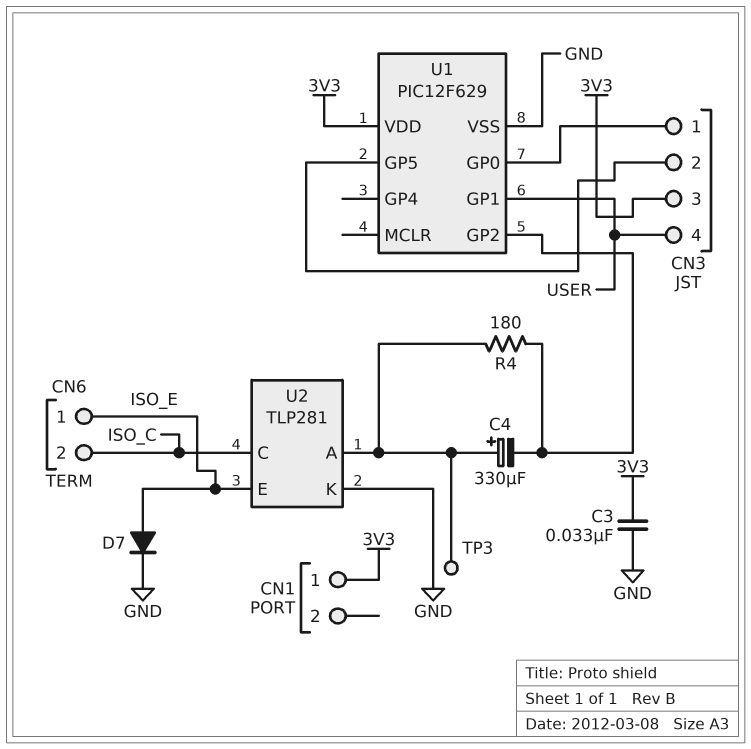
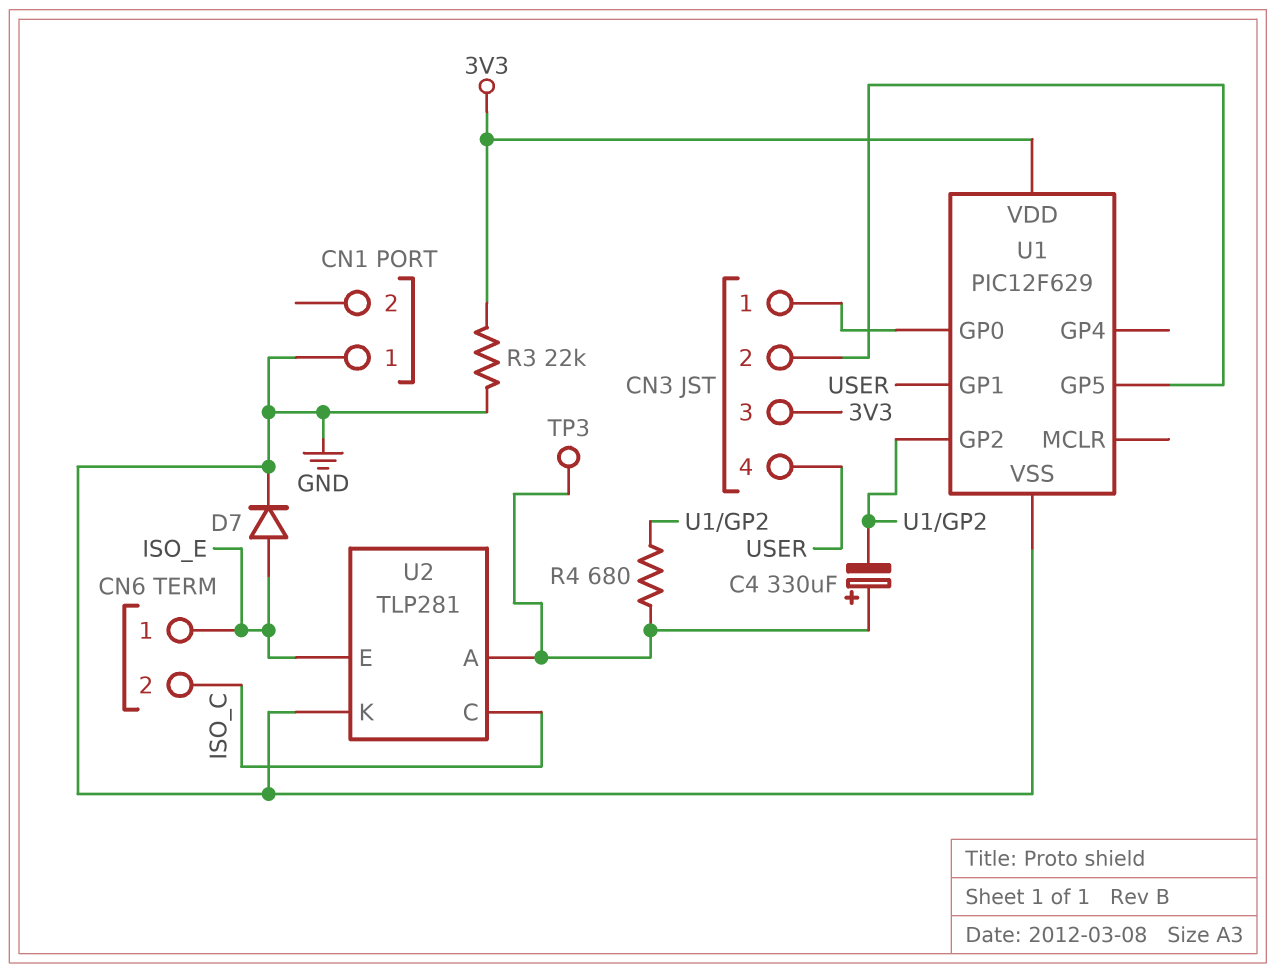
C3: 33nF (3V3, GND) -> none
CN1 pin 1: 3V3 -> GND
R3: none -> 22k (3V3, GND)
R4: 180 (U1/GP2, U2/A) -> 680 (U1/GP2, U2/A)

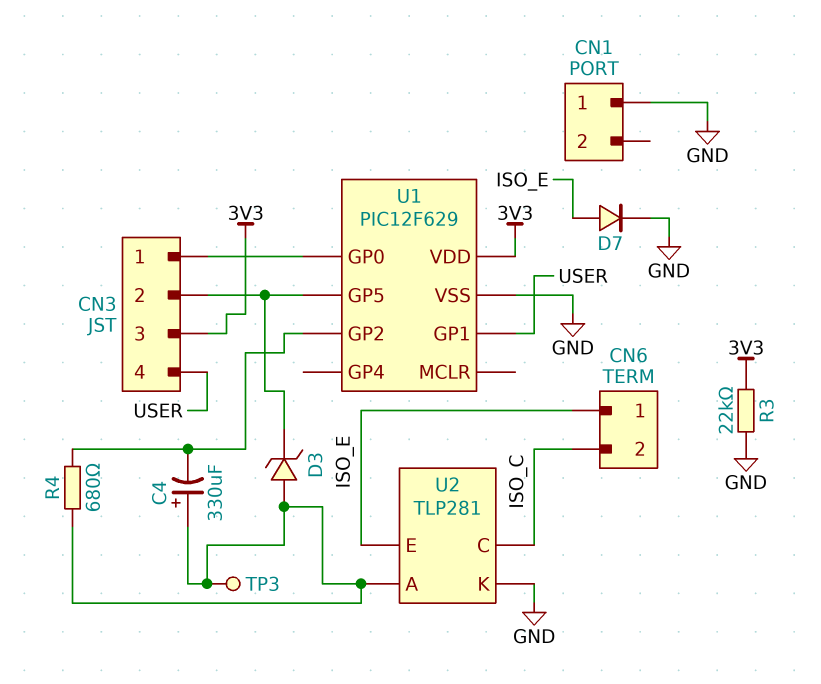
D3: none -> zener (A U2/A, K CN3/2)

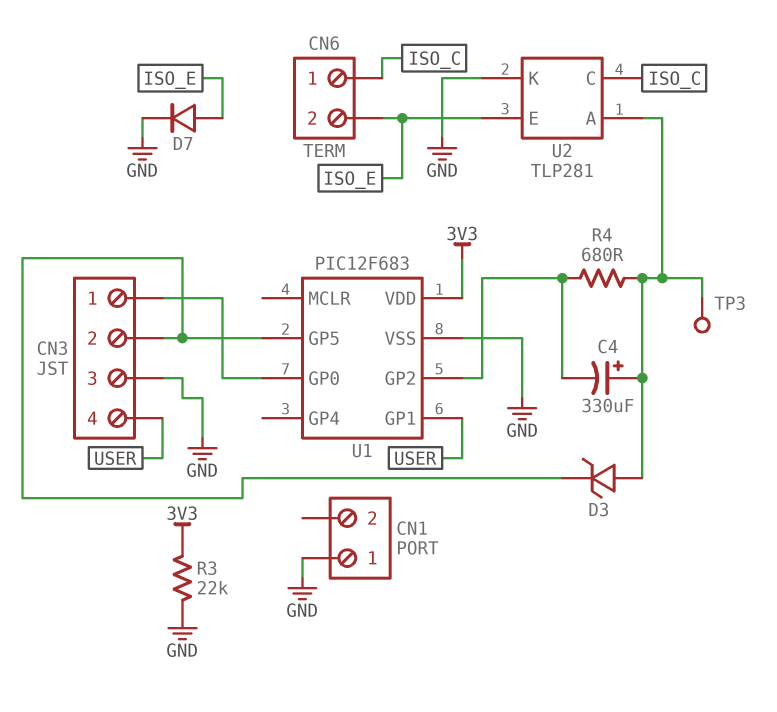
CN3 pin 3: 3V3 -> GND
CN6 pin 1: ISO_E -> ISO_C
CN6 pin 2: ISO_C -> ISO_E
U1: PIC12F629 -> PIC12F683

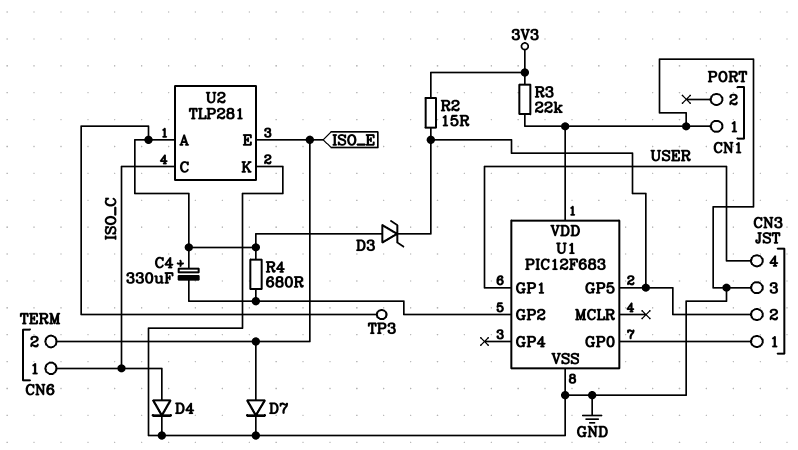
D4: none -> diode (A ISO_C, K GND)
R2: none -> 15 (3V3, CN3/2)
U1 pin VDD: 3V3 -> GND

